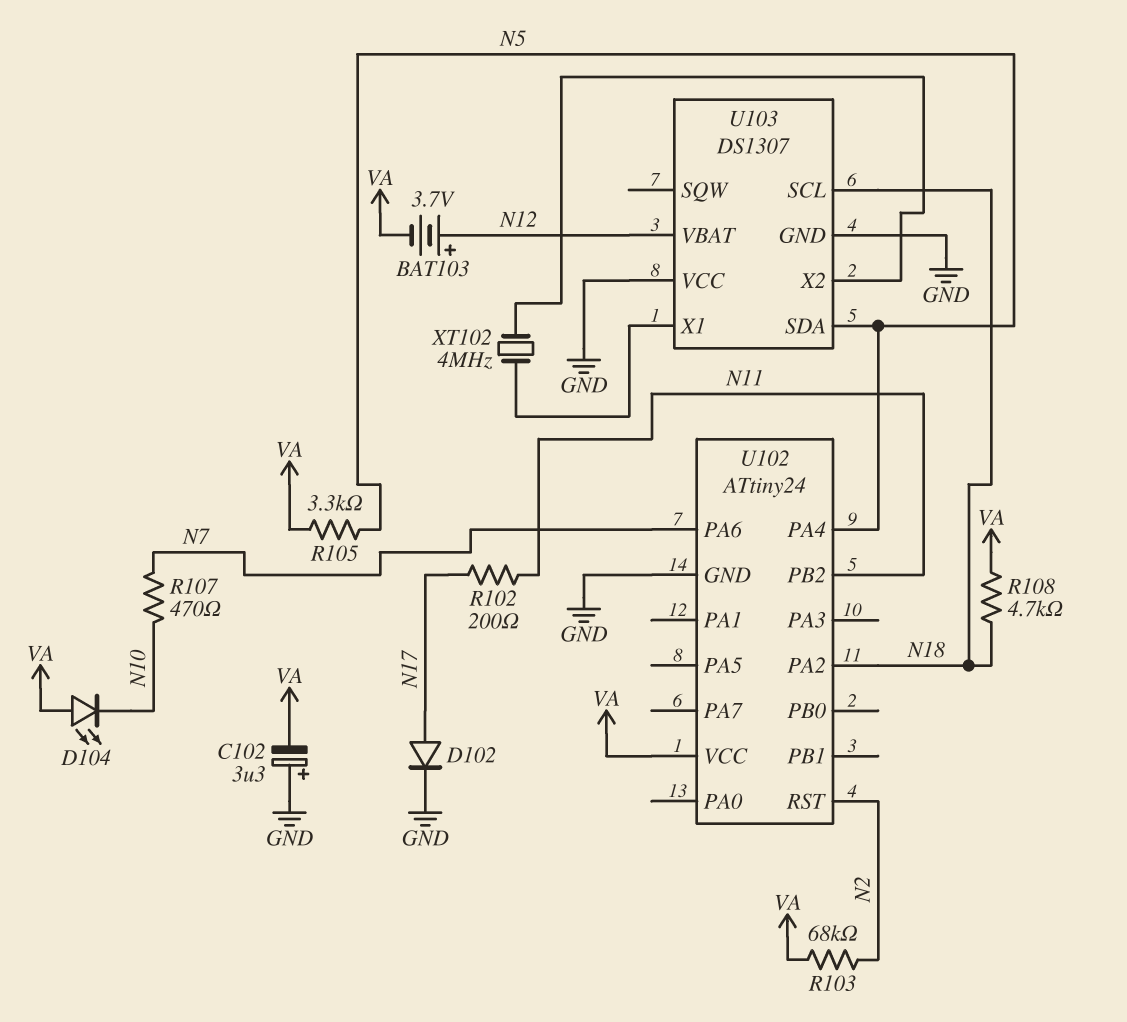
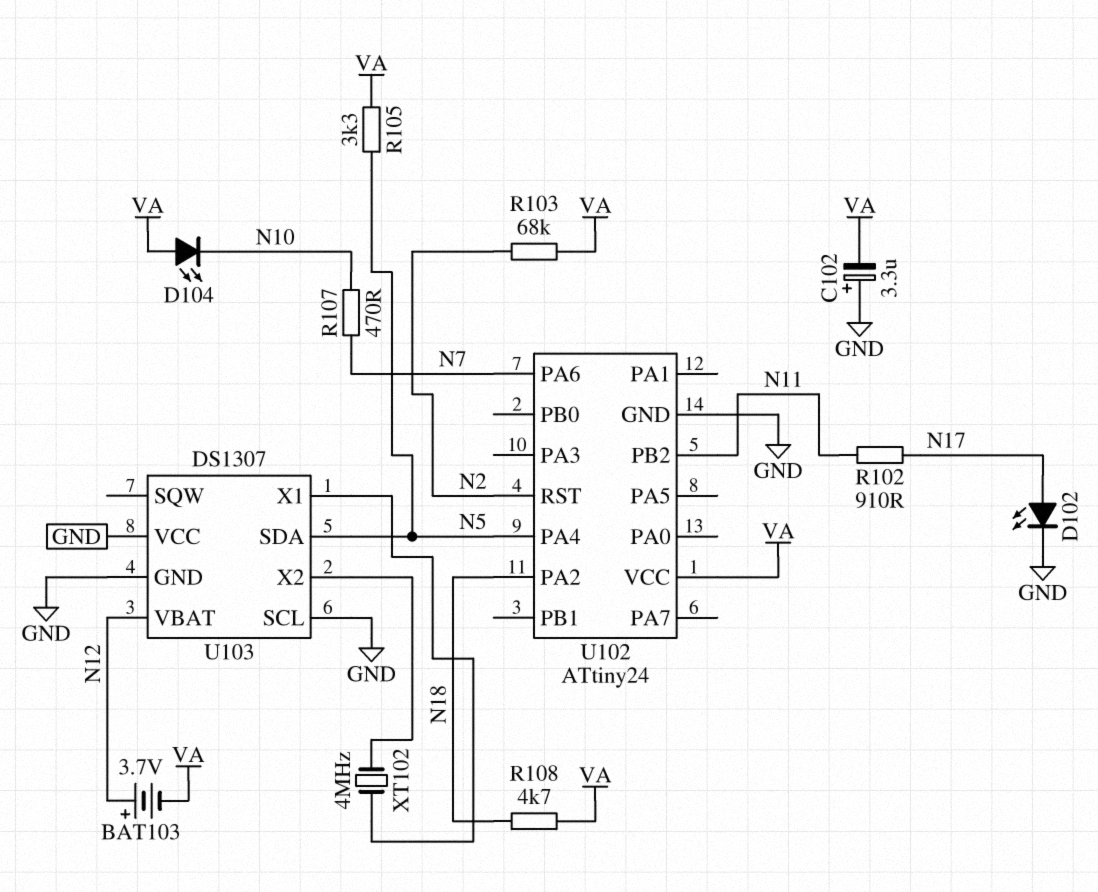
D102: diode (A N17, K GND) -> LED (A N17, K GND)
R102: 200 (N11, N17) -> 910 (N11, N17)
U103 pin SCL: N18 -> GND

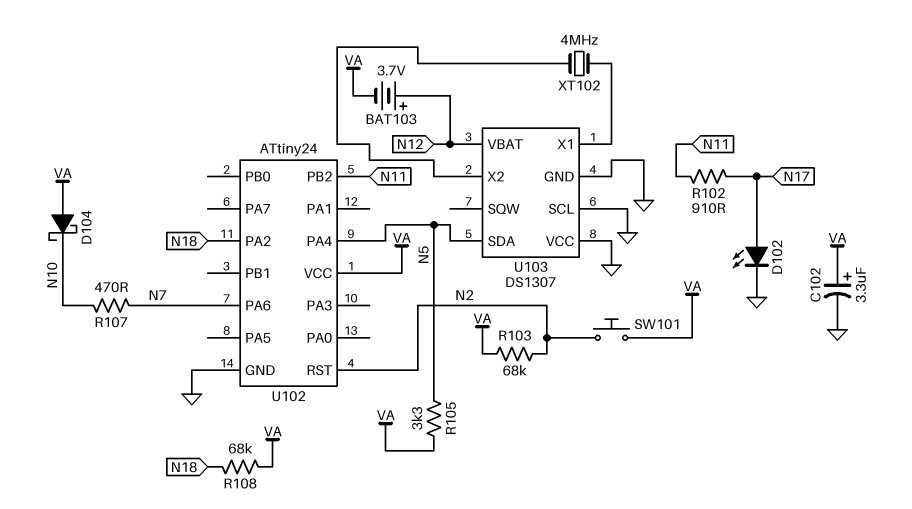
C102: 3.3uF (plus GND, minus VA) -> 3.3uF (plus VA, minus GND)
D104: LED (A VA, K N10) -> schottky (A VA, K N10)
R108: 4.7k (N18, VA) -> 68k (N18, VA)
SW101: none -> button (N2, VA)

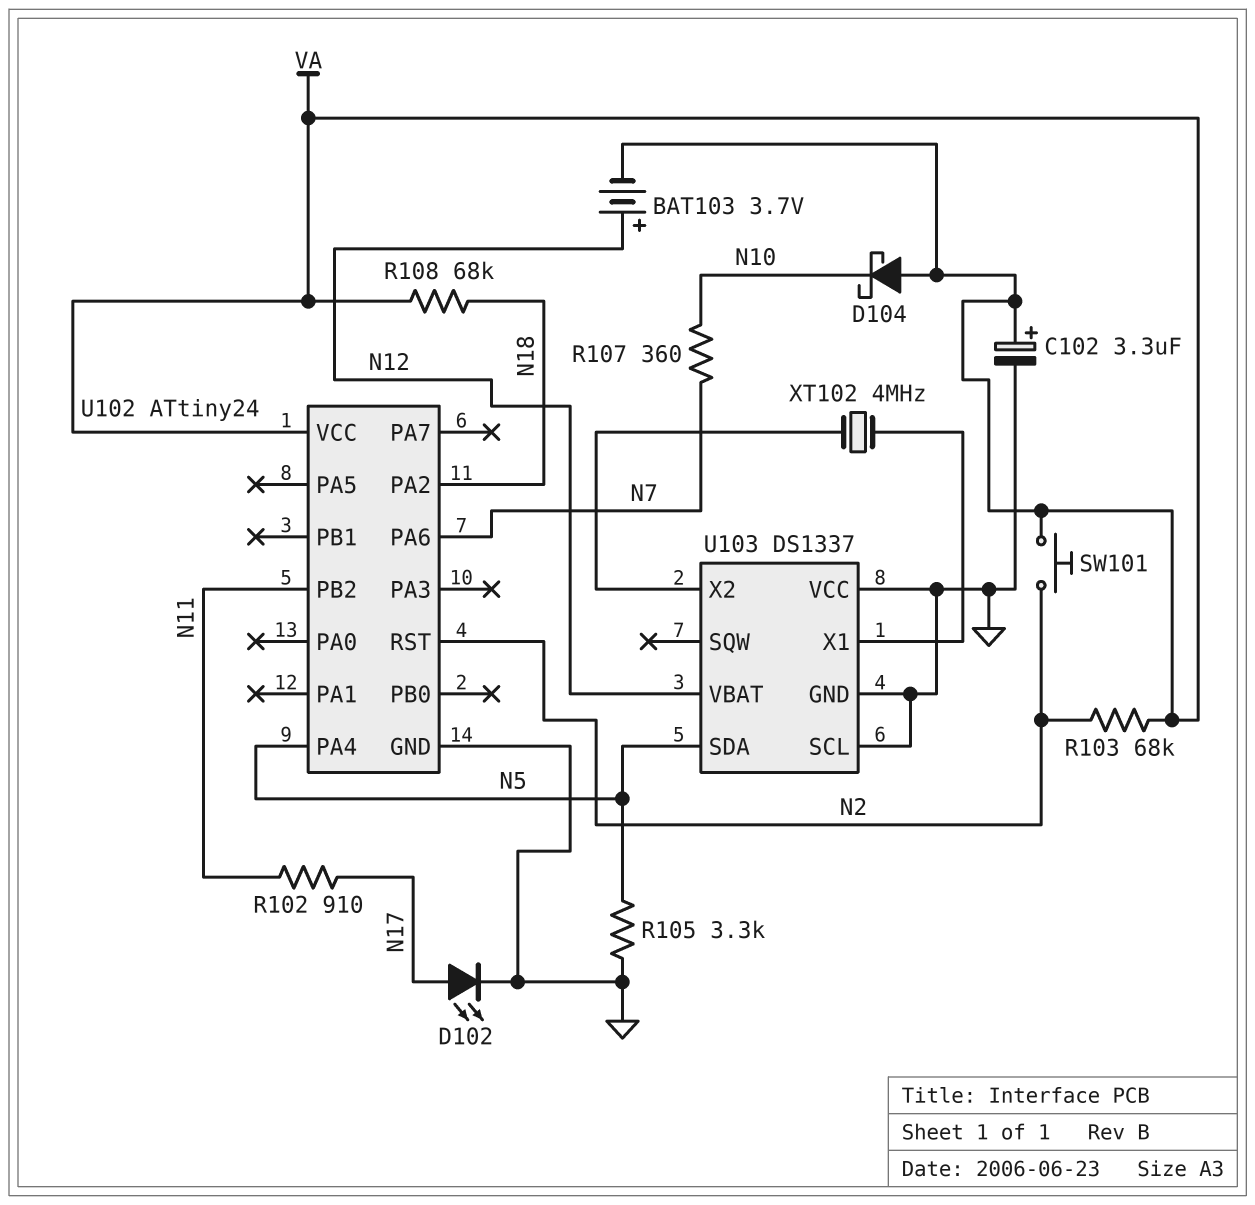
R105: 3.3k (N5, VA) -> 3.3k (GND, N5)
R107: 470 (N7, N10) -> 360 (N7, N10)
U103: DS1307 -> DS1337

